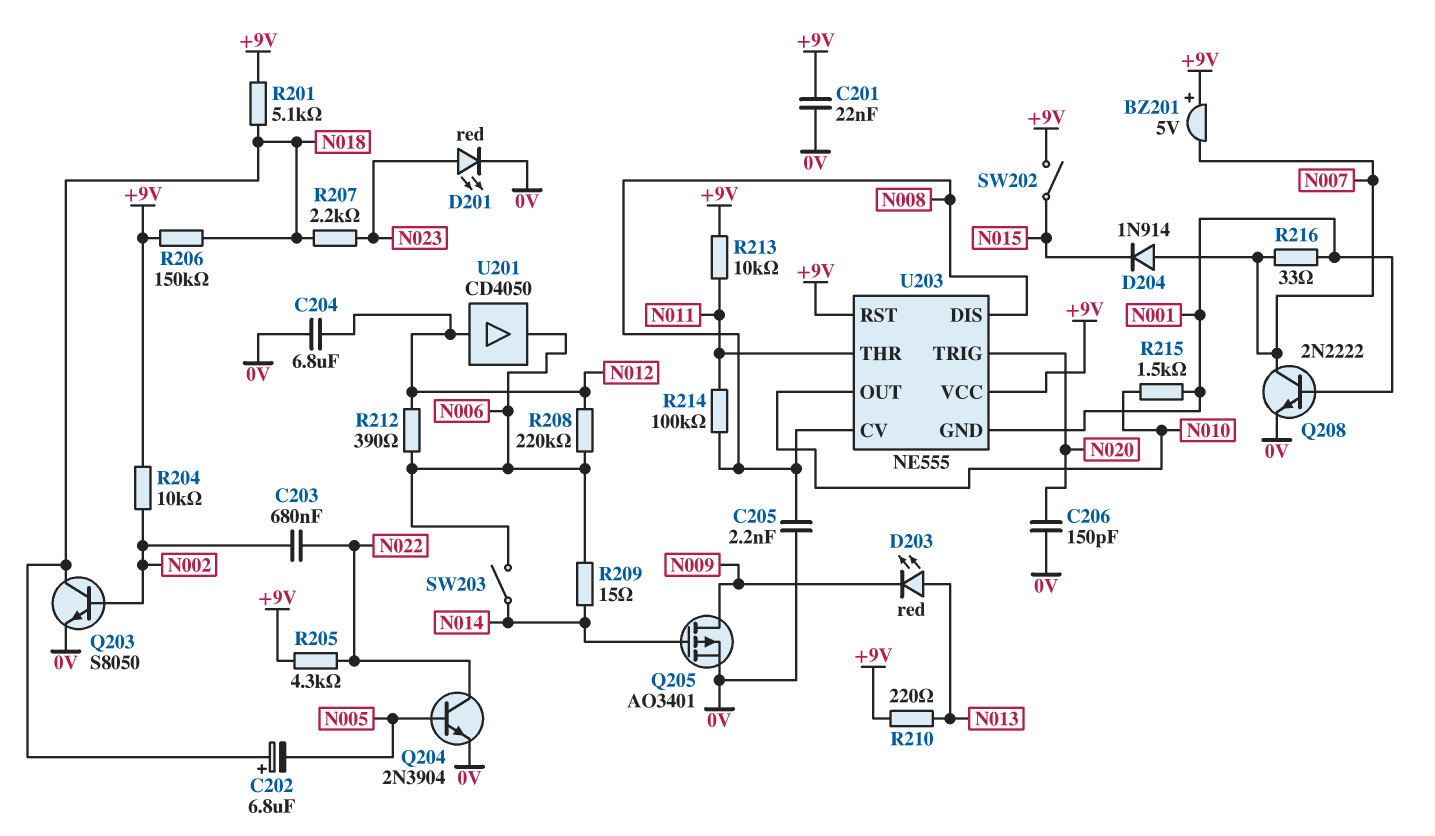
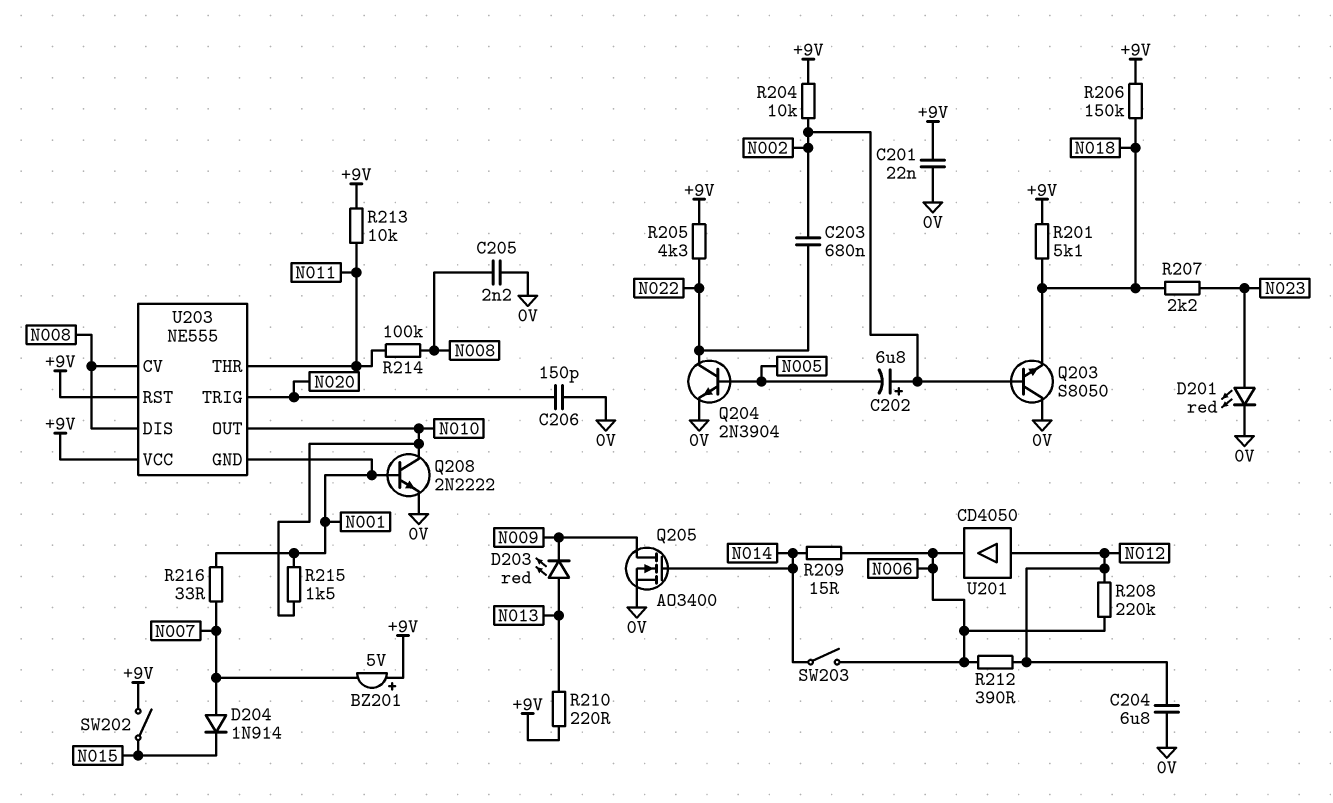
C202: 6.8uF (plus N018, minus N005) -> 6.8uF (plus N002, minus N005)
Q203: NPN S8050 (B N002, C N018, E 0V) -> NPN S8050 (B N002, C 0V, E N018)
Q205: PMOS AO3401 (G N014, D N009, S 0V) -> NMOS AO3400 (G N014, D N009, S 0V)
Q208: NPN 2N2222 (B N001, C N007, E 0V) -> NPN 2N2222 (B N001, C N010, E 0V)

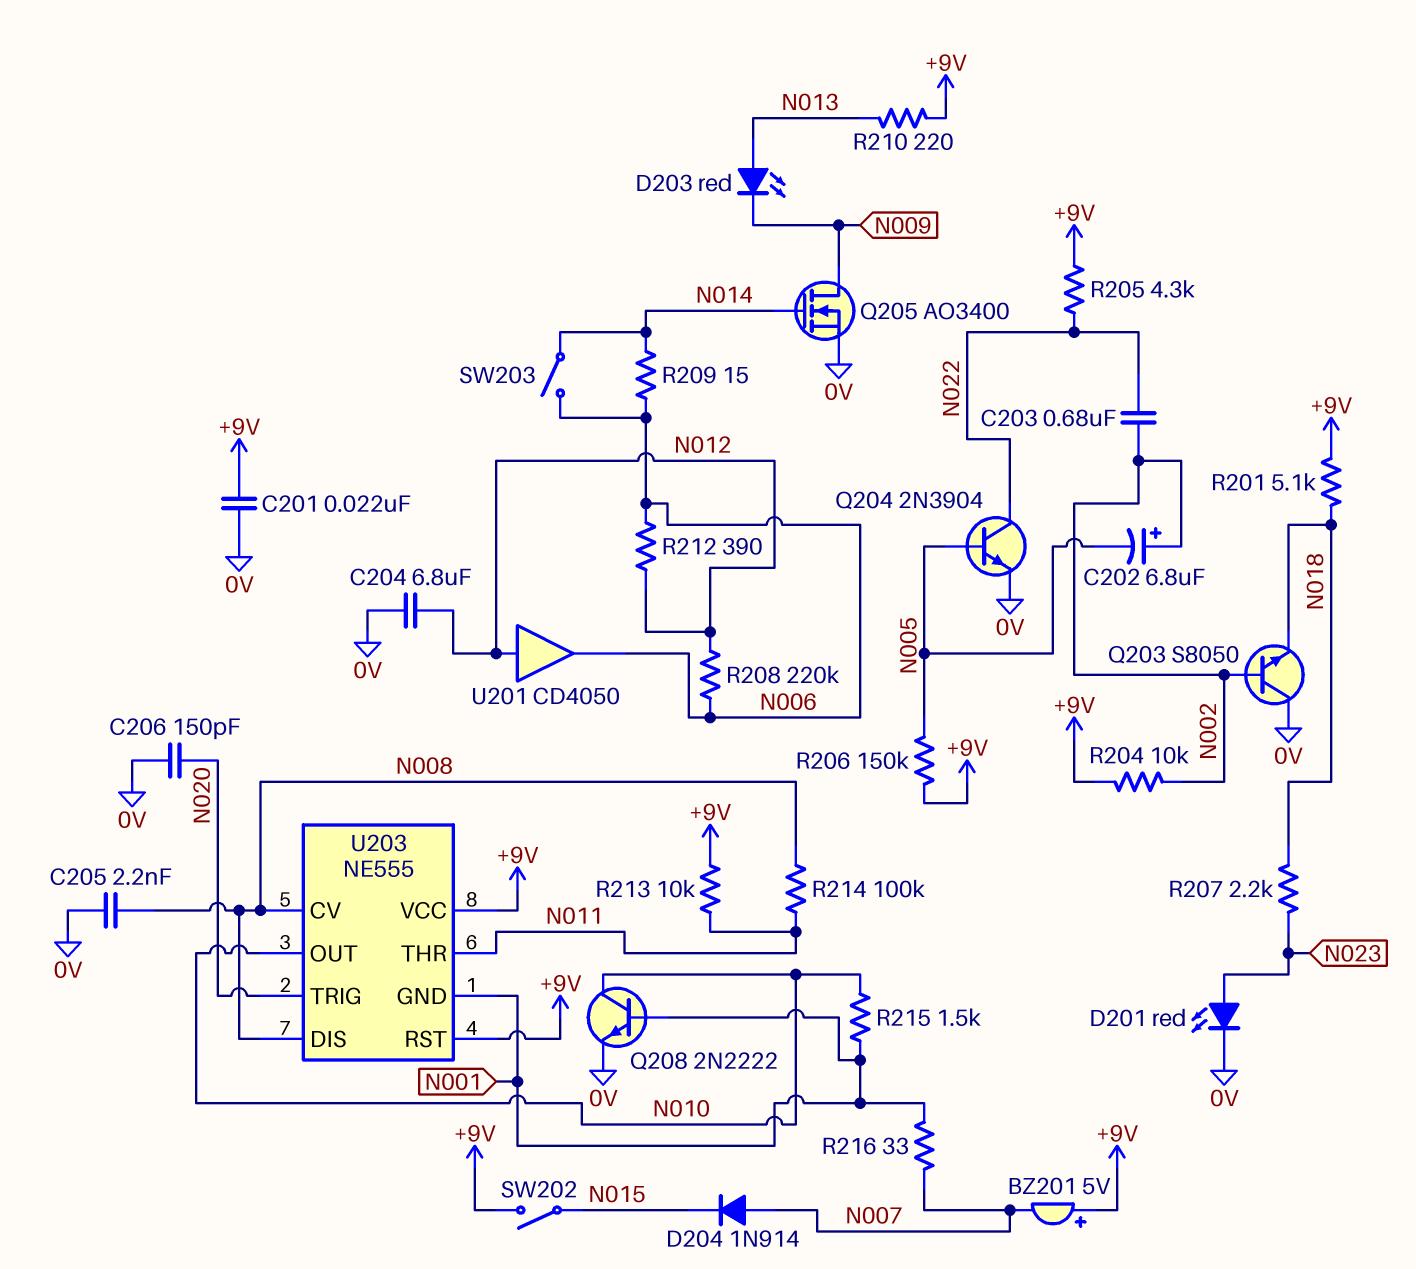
R206: 150k (+9V, N018) -> 150k (+9V, N005)

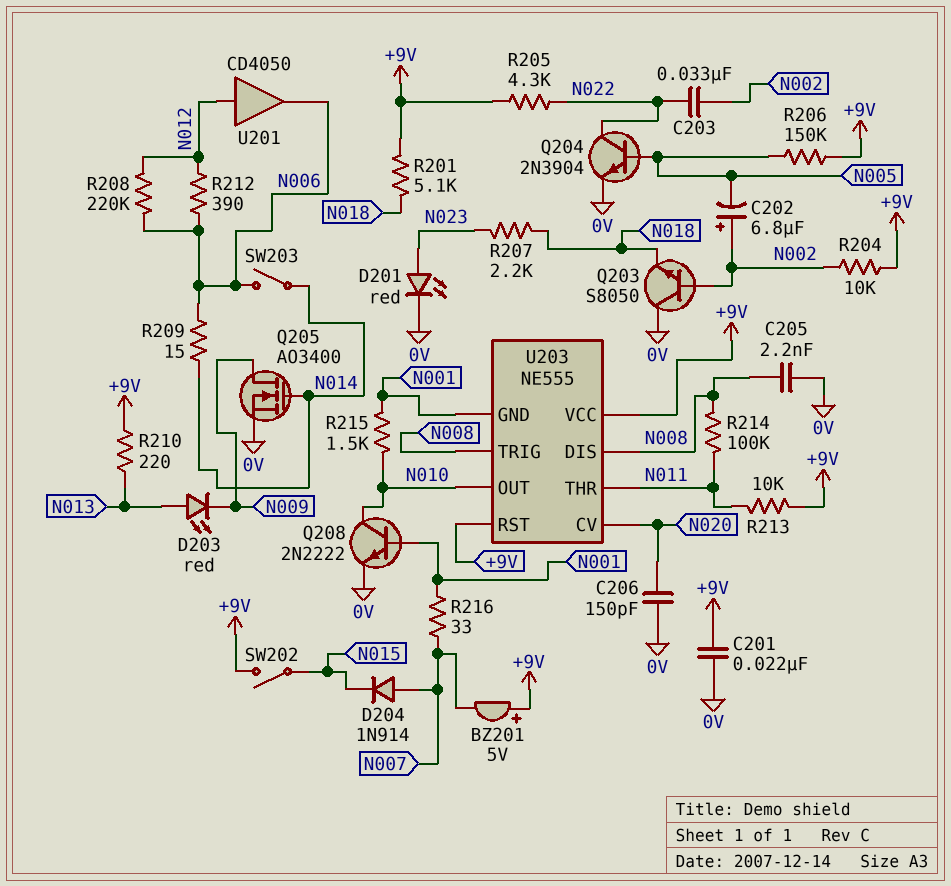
C203: 680nF (N002, N022) -> 33nF (N002, N022)
C204: 6.8uF (0V, N012) -> none
U203 pin CV: N008 -> N020
U203 pin TRIG: N020 -> N008

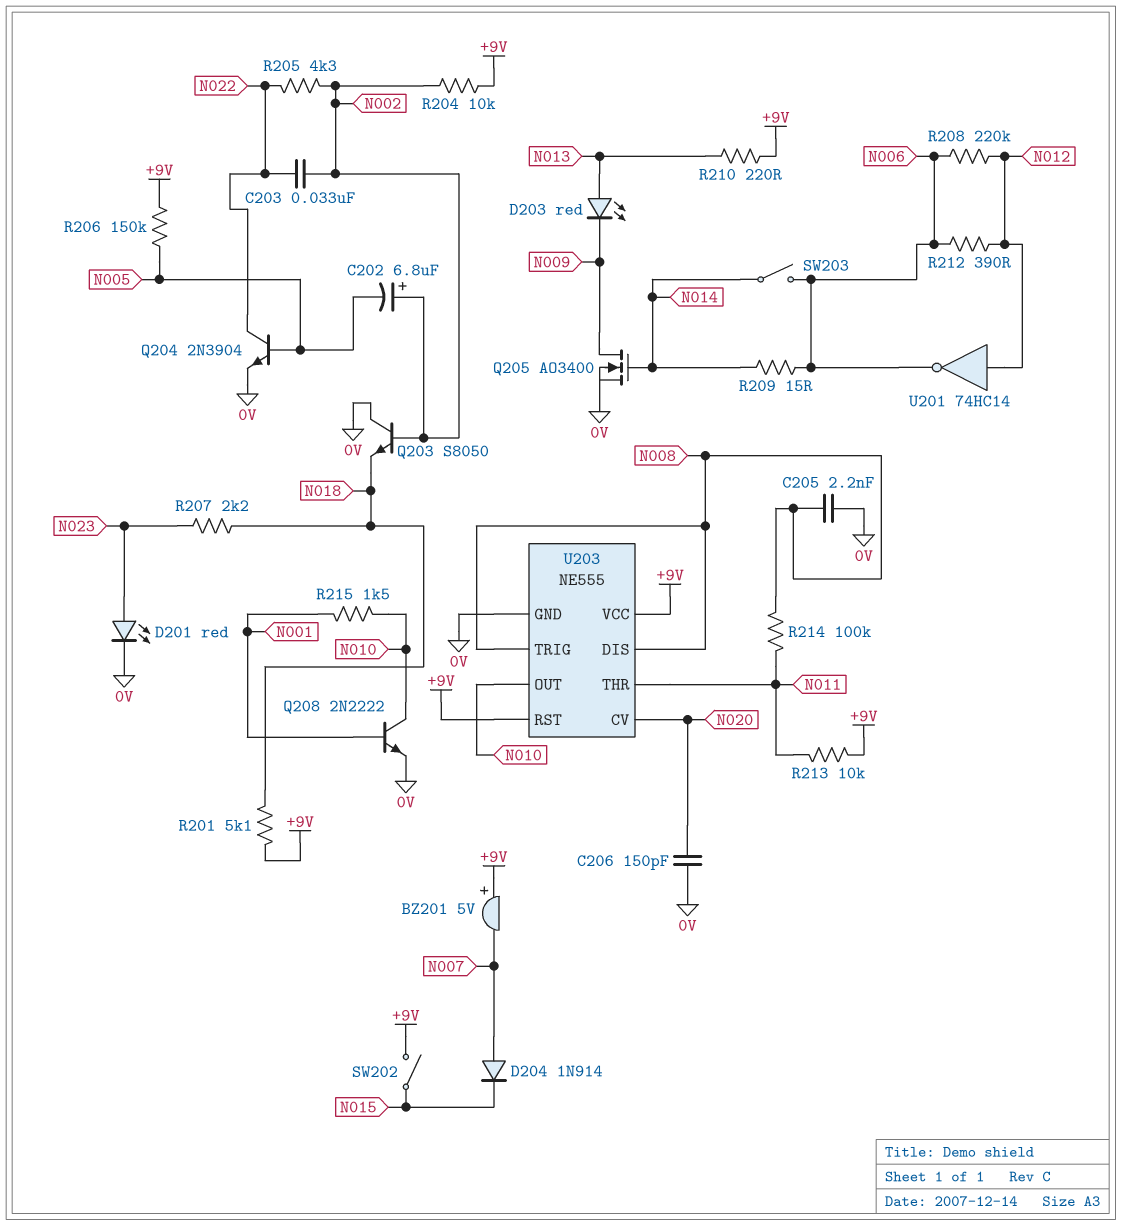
C201: 22nF (+9V, 0V) -> none
R205: 4.3k (+9V, N022) -> 4.3k (N002, N022)
R216: 33 (N001, N007) -> none
U201: buffer CD4050 (in N012, out N006) -> NOT 74HC14 (in N012, out N006)
U203 pin GND: N001 -> 0V

